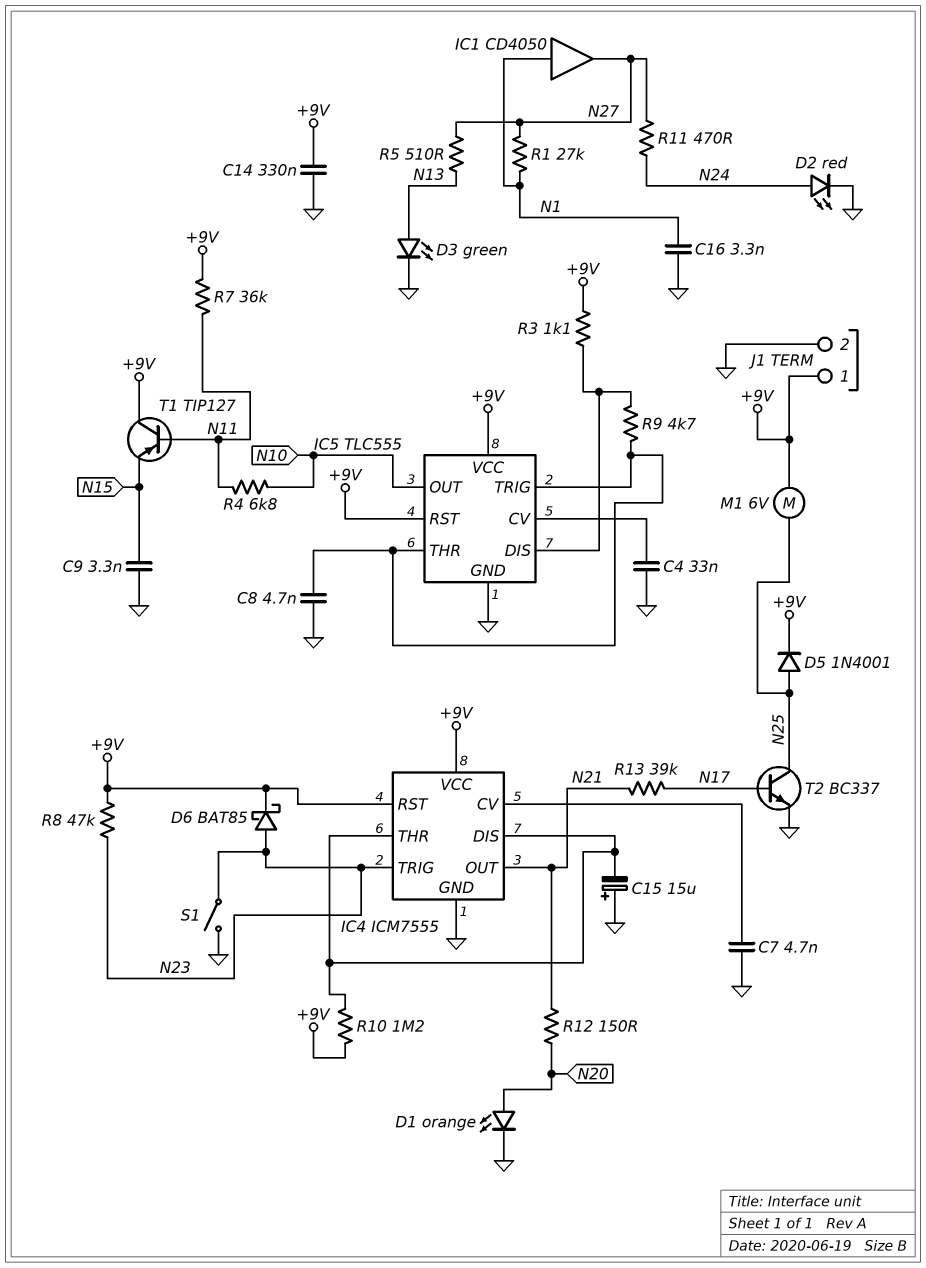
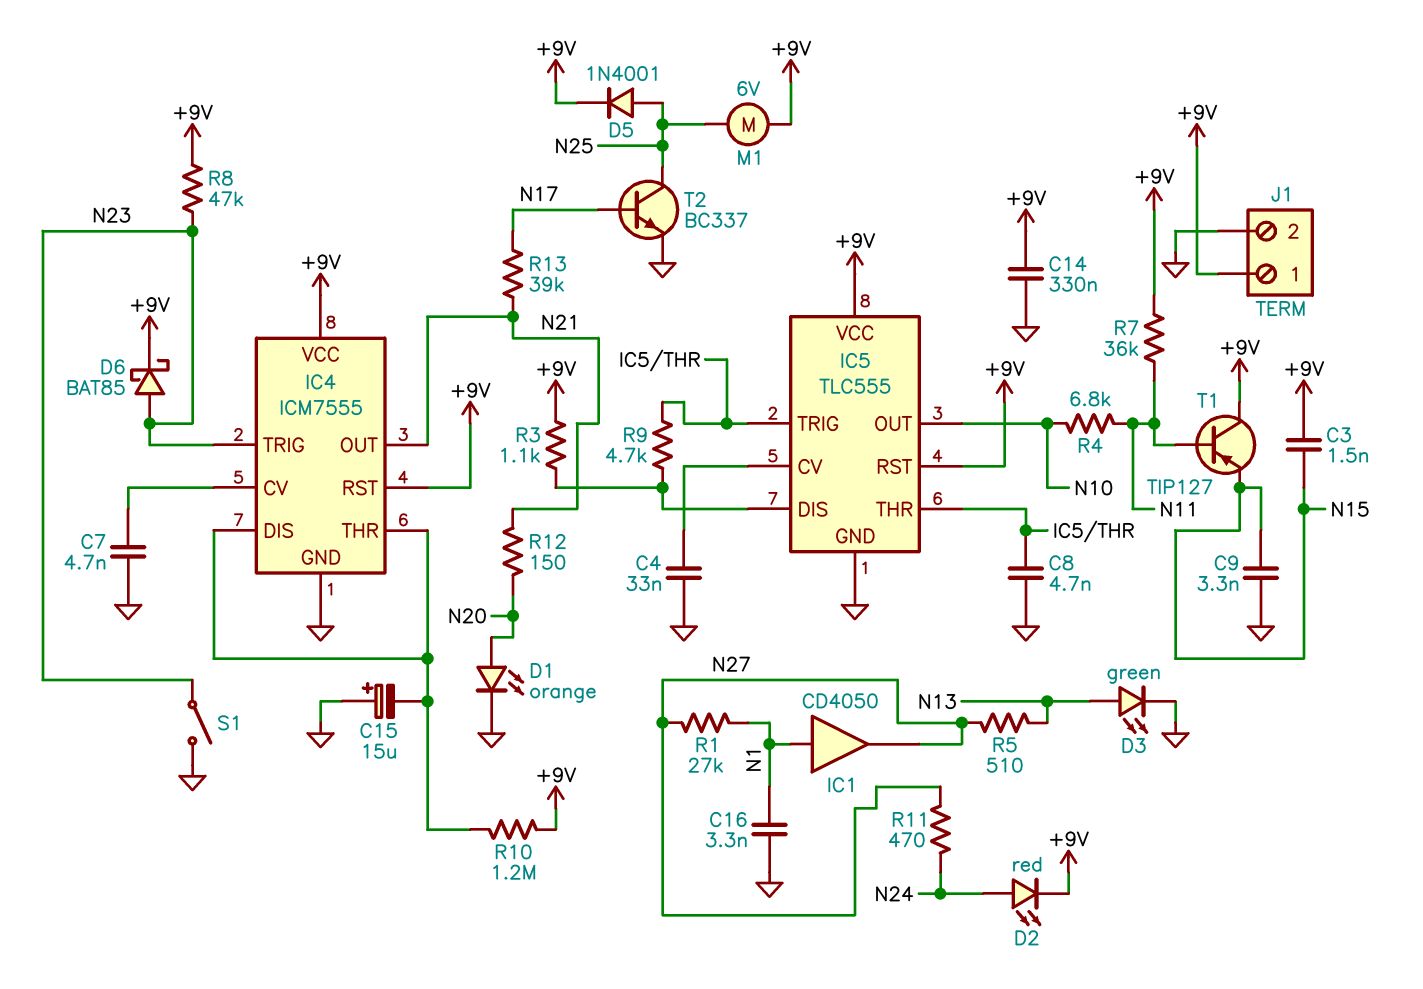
C3: none -> 1.5nF (+9V, N15)
D2: LED red (A N24, K GND) -> LED red (A N24, K +9V)

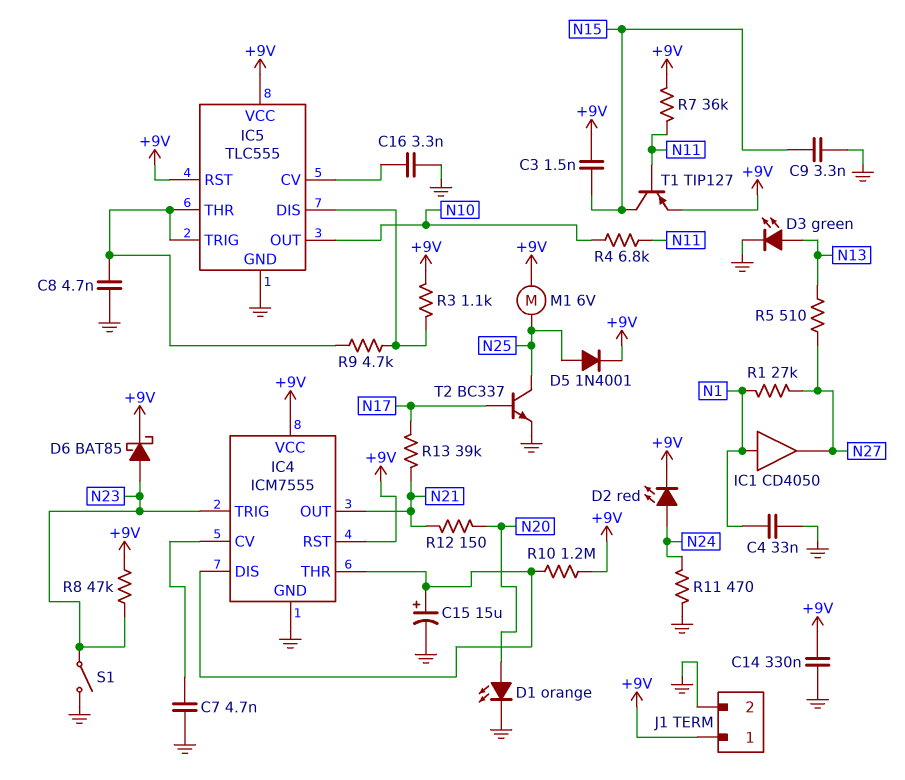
C4: 33nF (GND, IC5/CV) -> 33nF (GND, N1)
C15: 15uF (plus GND, minus IC4/DIS) -> 15uF (plus IC4/DIS, minus GND)
C16: 3.3nF (GND, N1) -> 3.3nF (GND, IC5/CV)
R11: 470 (N24, N27) -> 470 (GND, N24)
T1: PNP TIP127 (B N11, C +9V, E N15) -> PNP TIP127 (B N11, C N15, E +9V)

